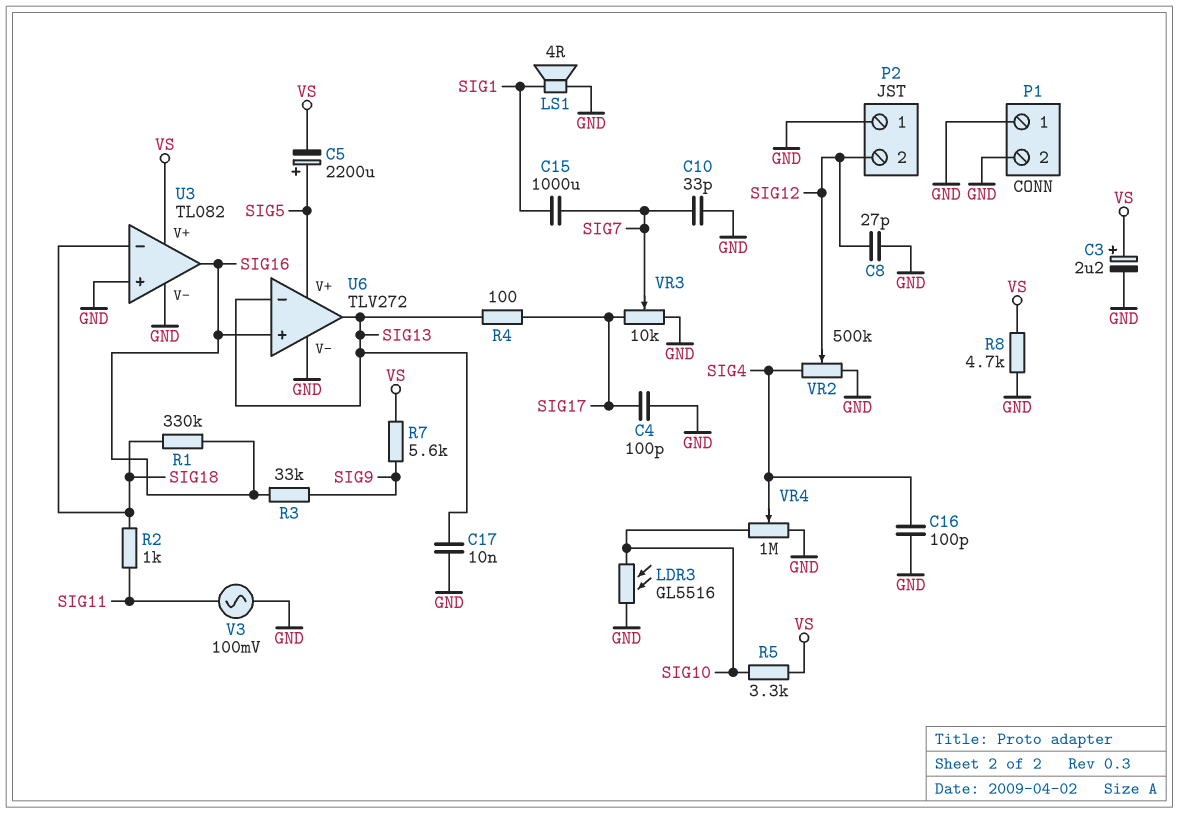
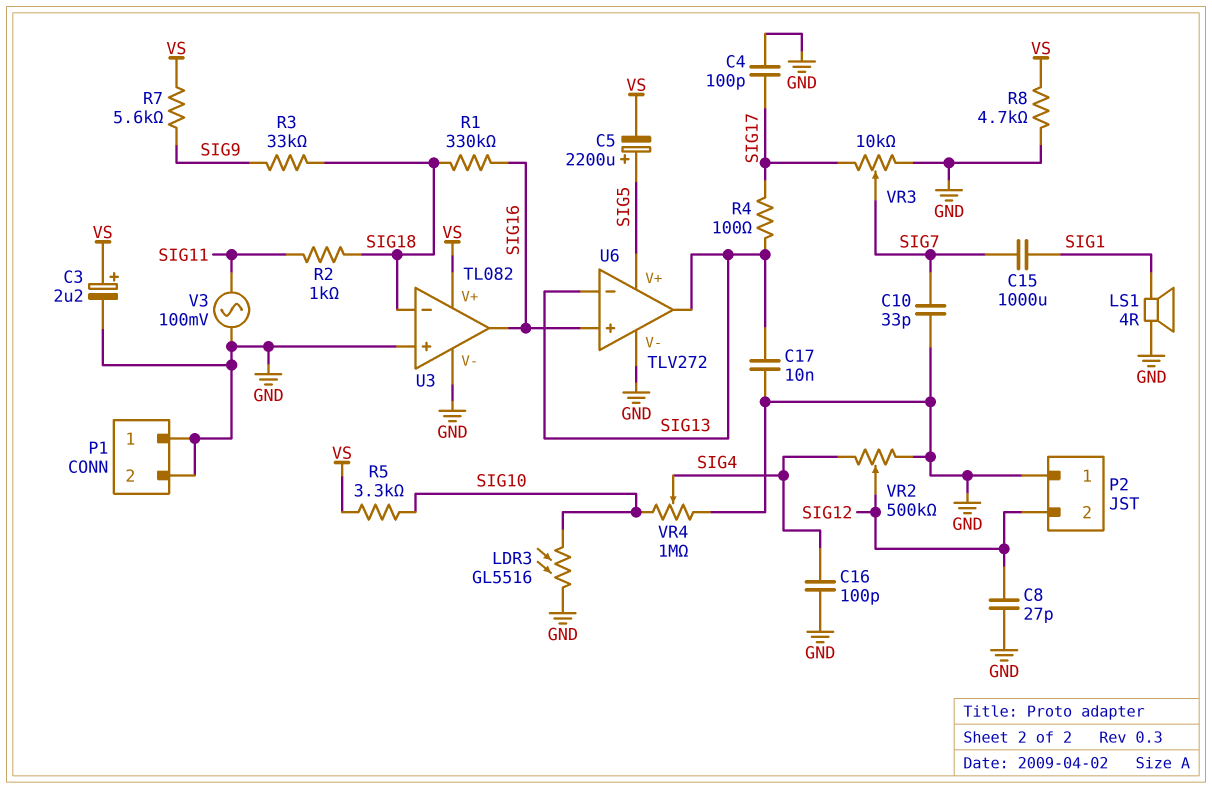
R3: 33k (SIG9, SIG16) -> 33k (SIG9, SIG18)

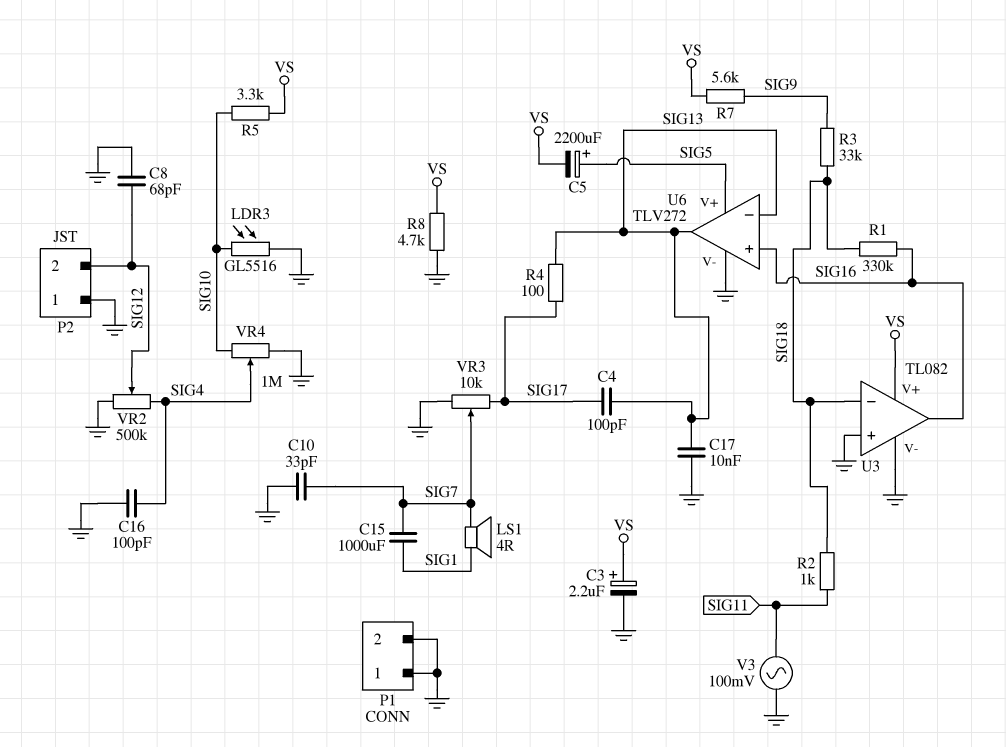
C4: 100pF (GND, SIG17) -> 100pF (SIG13, SIG17)
C8: 27pF (GND, SIG12) -> 68pF (GND, SIG12)
LS1: speaker 4R (GND, SIG1) -> speaker 4R (SIG1, SIG7)

